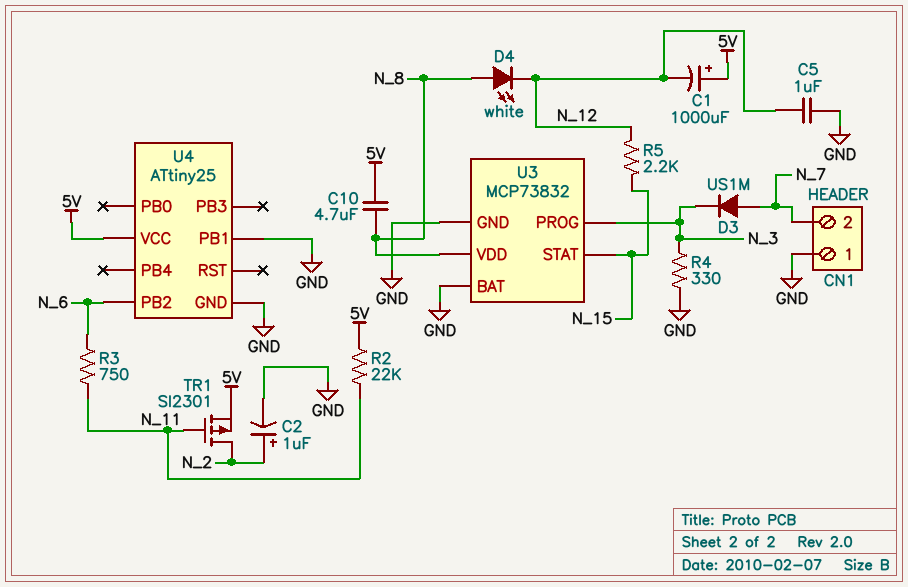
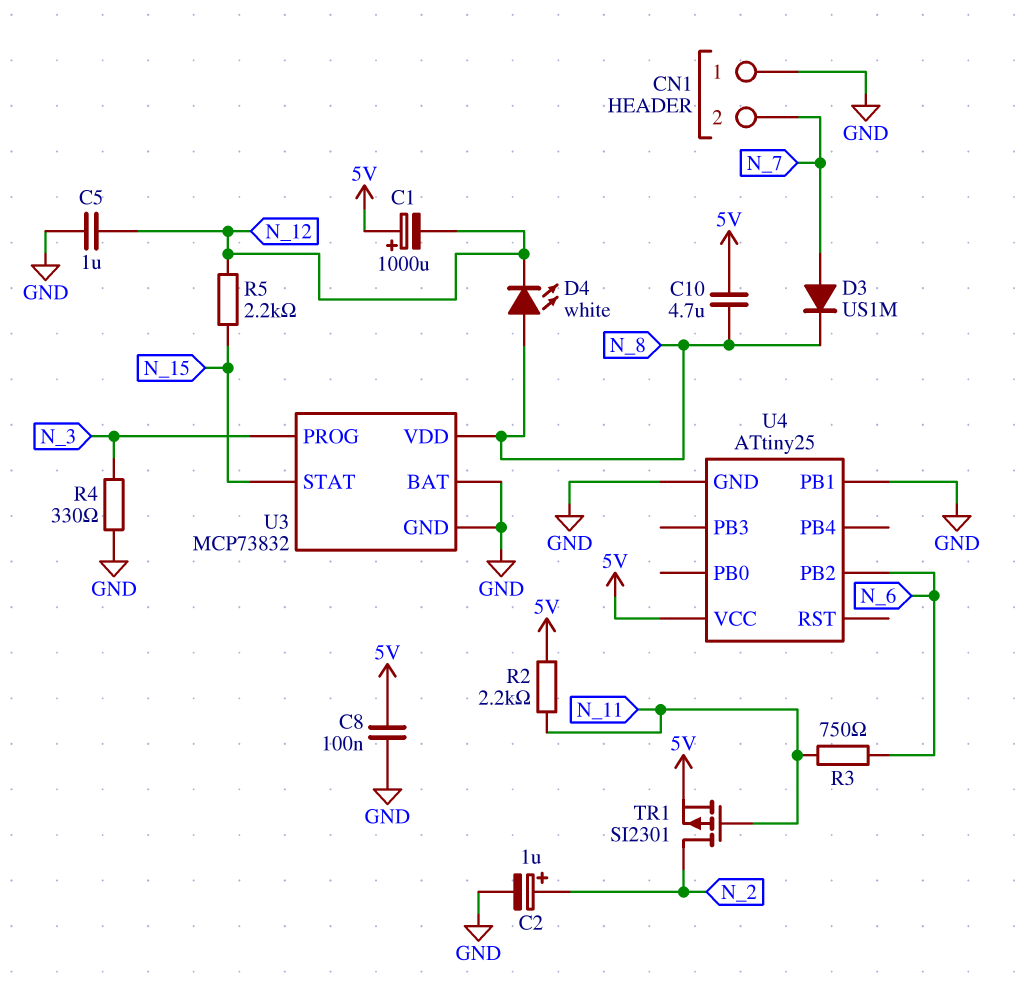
C8: none -> 100nF (5V, GND)
D3: diode US1M (A N_7, K N_3) -> diode US1M (A N_7, K N_8)
R2: 22k (5V, N_11) -> 2.2k (5V, N_11)

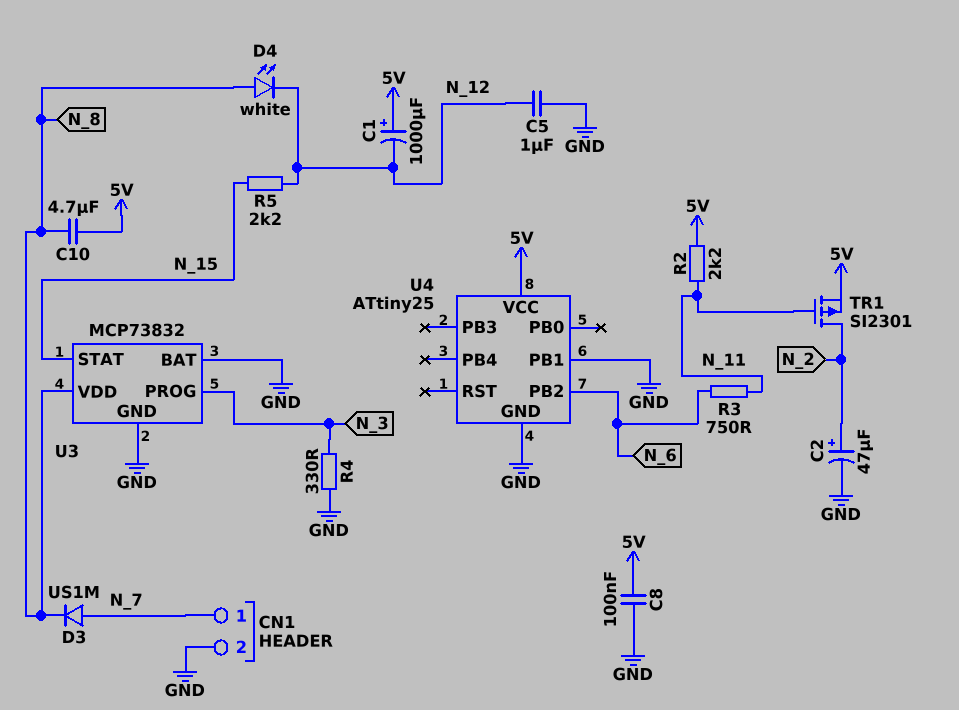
C2: 1uF (plus N_2, minus GND) -> 47uF (plus N_2, minus GND)
CN1 pin 1: GND -> N_7
CN1 pin 2: N_7 -> GND

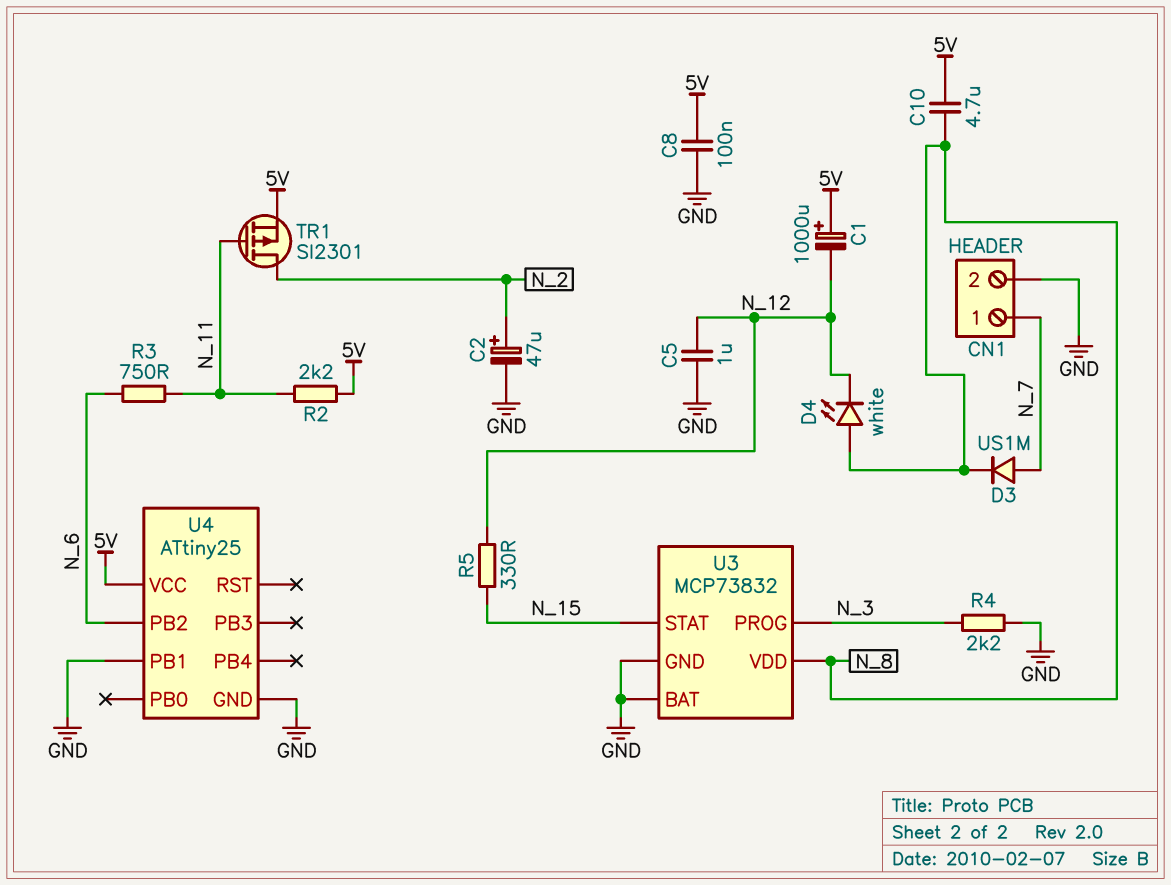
R4: 330 (GND, N_3) -> 2.2k (GND, N_3)
R5: 2.2k (N_12, N_15) -> 330 (N_12, N_15)

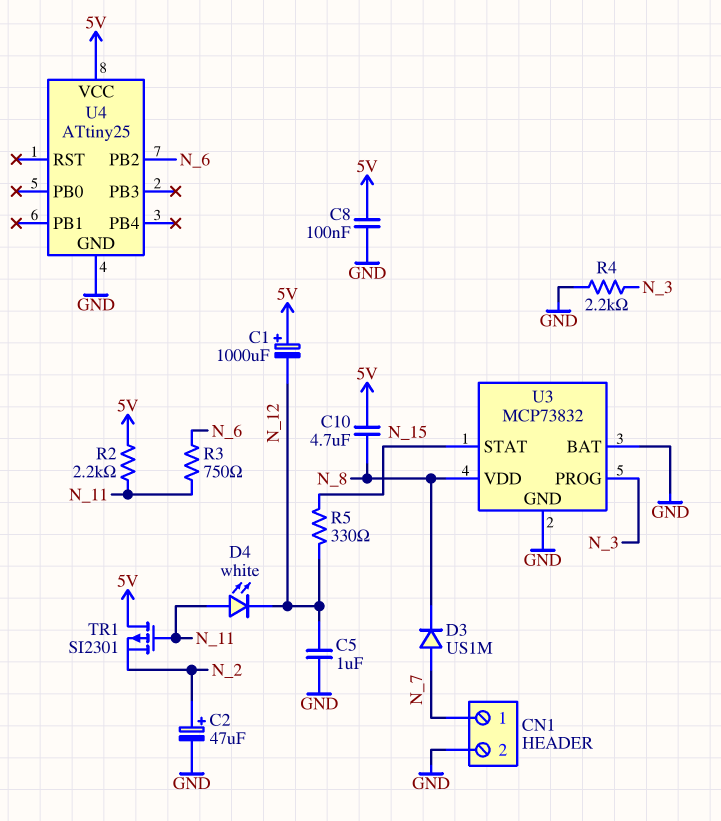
D4: LED white (A N_8, K N_12) -> LED white (A N_11, K N_12)
TR1: PMOS SI2301 (G N_11, D N_2, S 5V) -> PMOS SI2301 (G N_11, D 5V, S N_2)
U4 pin PB1: GND -> none

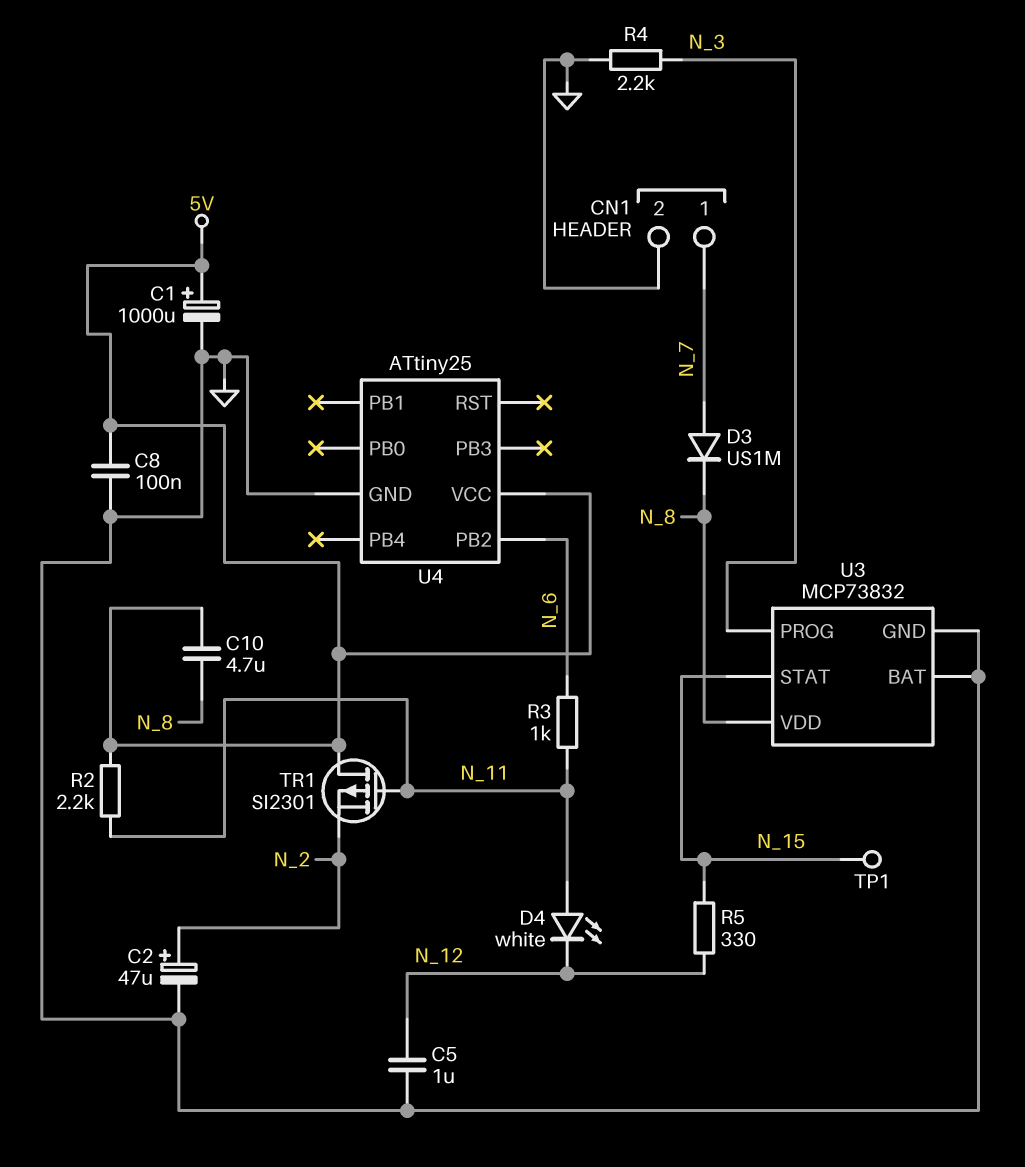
C1: 1000uF (plus 5V, minus N_12) -> 1000uF (plus 5V, minus GND)
R3: 750 (N_6, N_11) -> 1k (N_6, N_11)
TP1: none -> test point (N_15)

